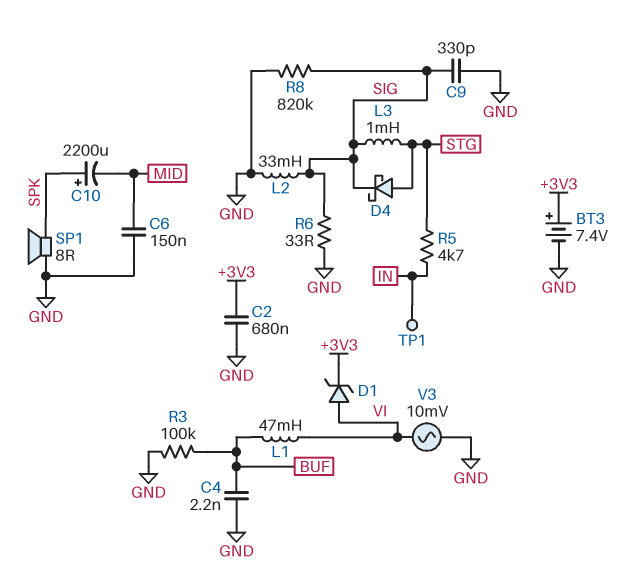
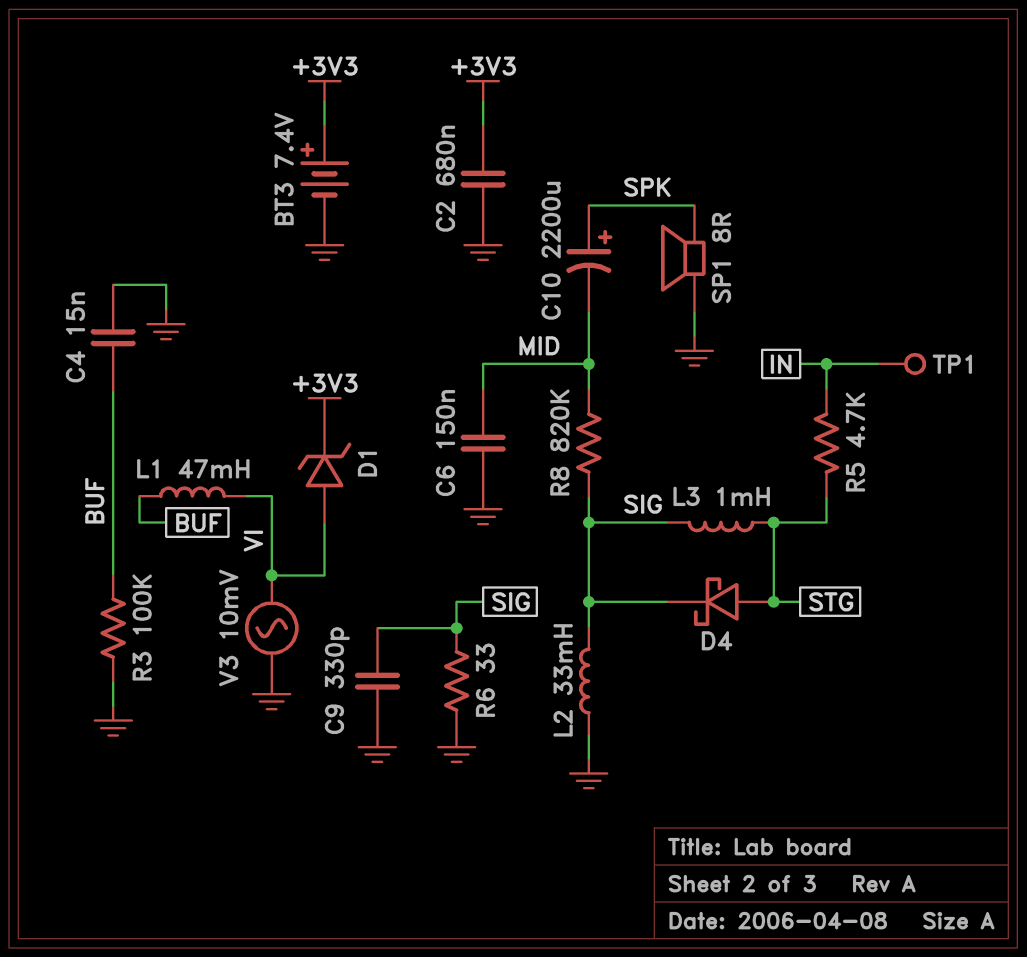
C4: 2.2nF (BUF, GND) -> 15nF (BUF, GND)
R8: 820k (GND, SIG) -> 820k (MID, SIG)

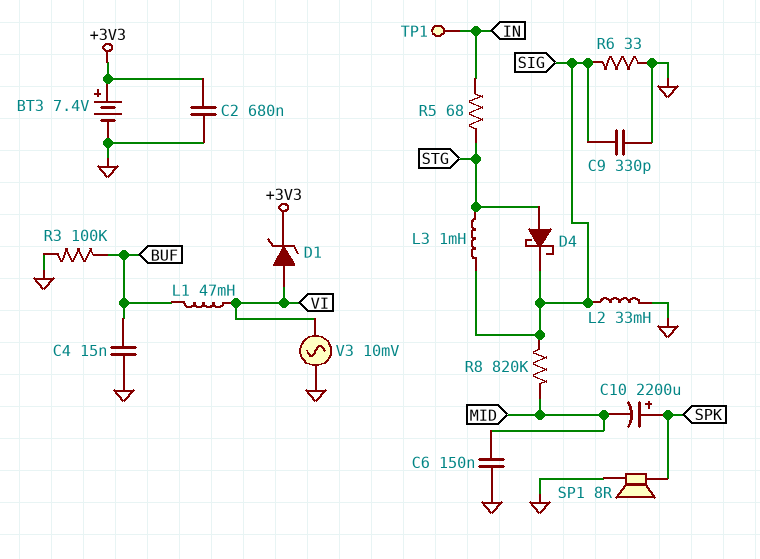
R5: 4.7k (IN, STG) -> 68 (IN, STG)

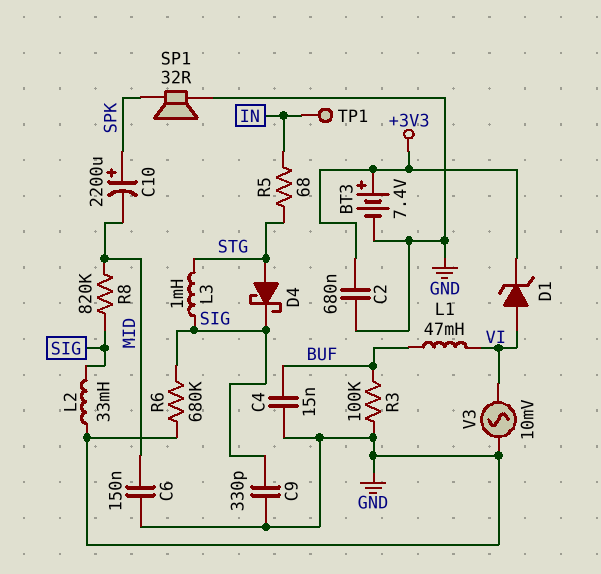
R6: 33 (GND, SIG) -> 680k (GND, SIG)
SP1: speaker 8R (GND, SPK) -> speaker 32R (GND, SPK)

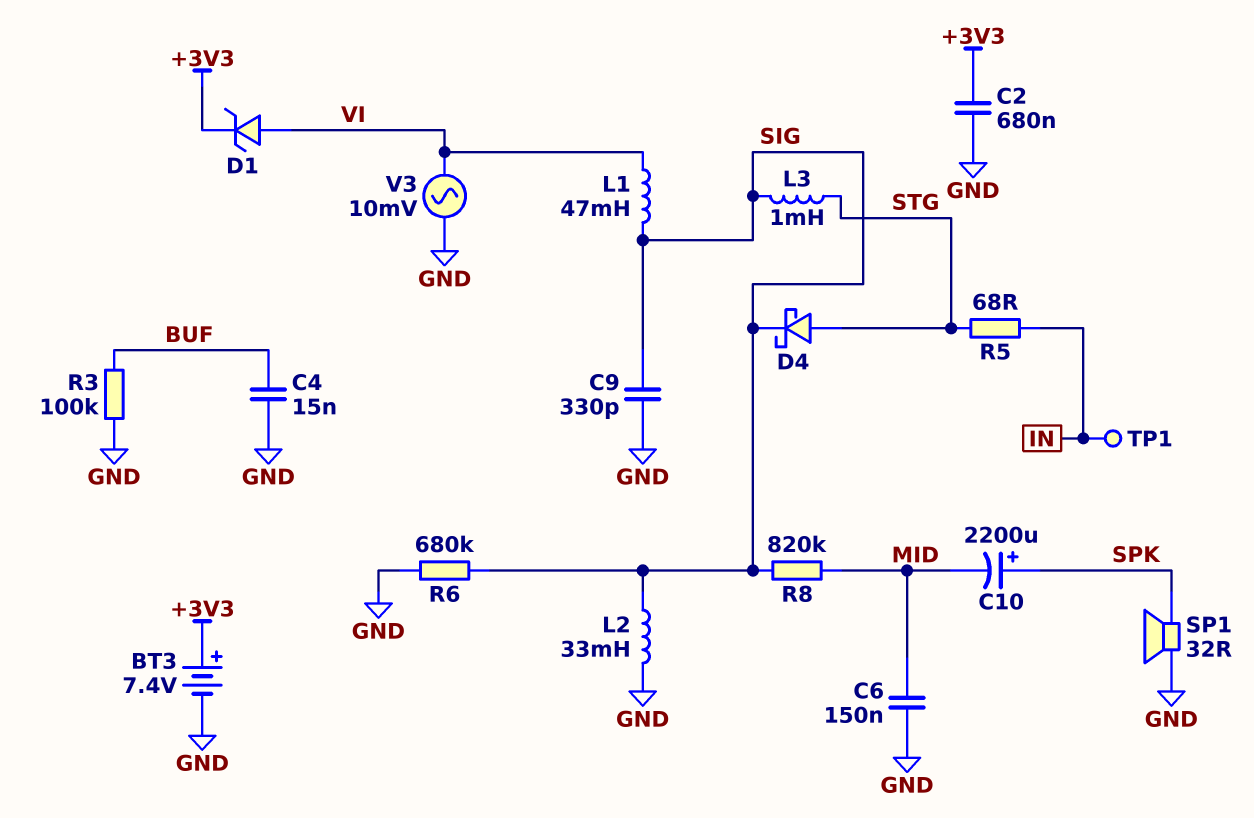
L1: 47mH (BUF, VI) -> 47mH (SIG, VI)

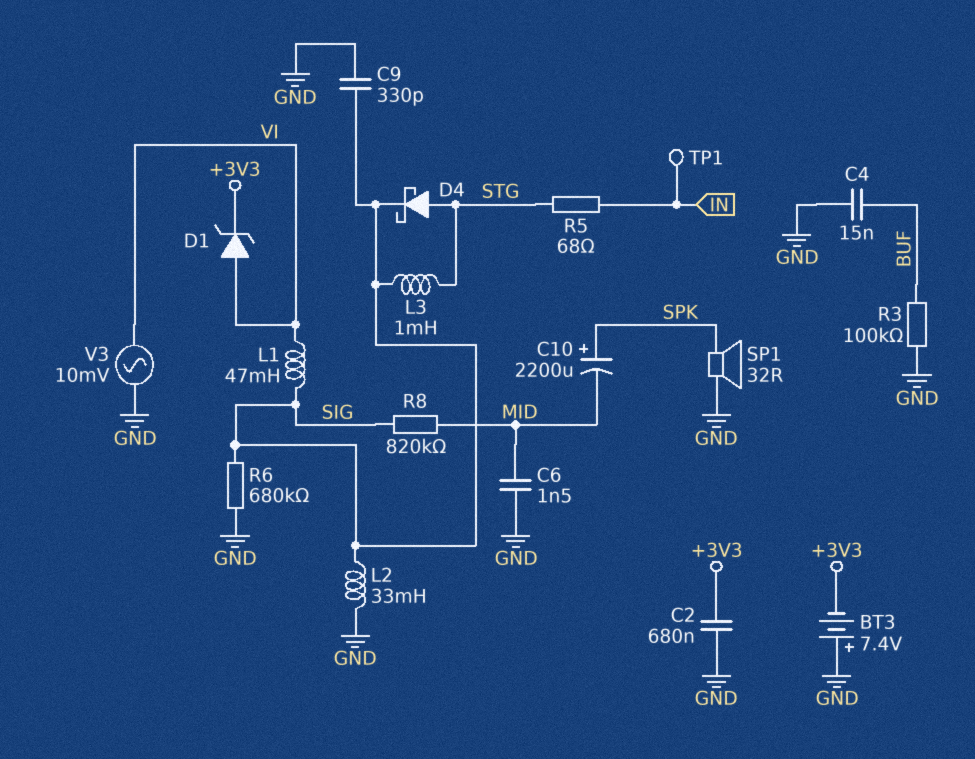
BT3: 7.4V (plus +3V3, minus GND) -> 7.4V (plus GND, minus +3V3)
C6: 150nF (GND, MID) -> 1.5nF (GND, MID)

